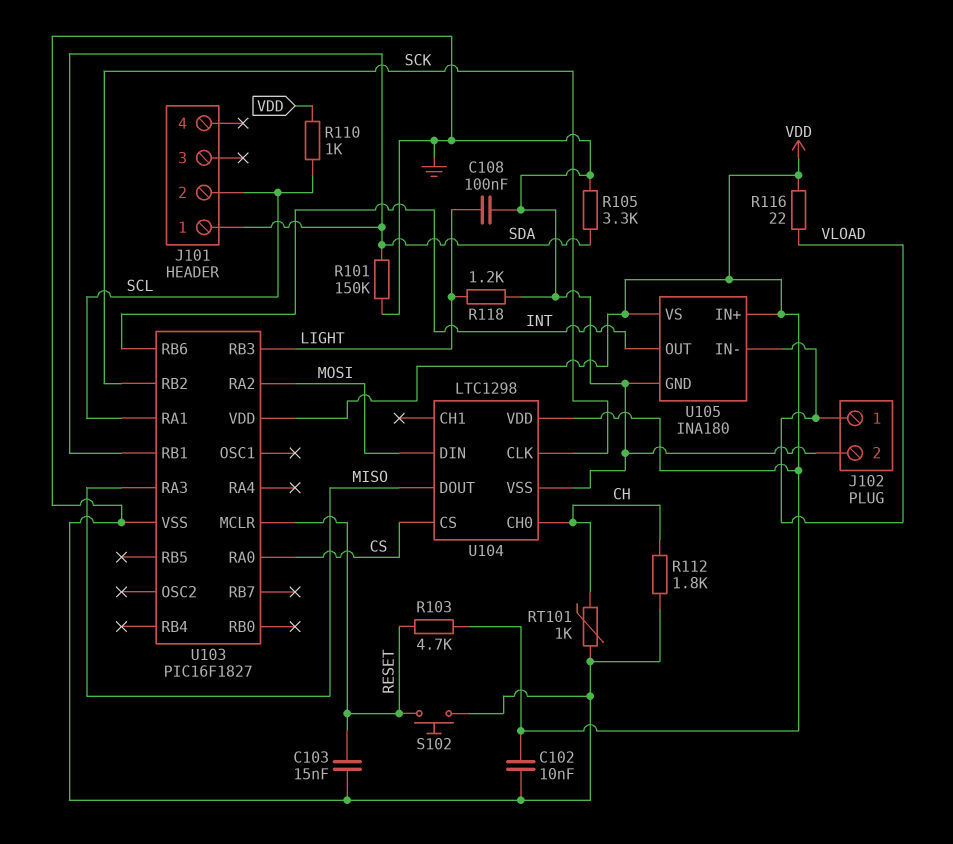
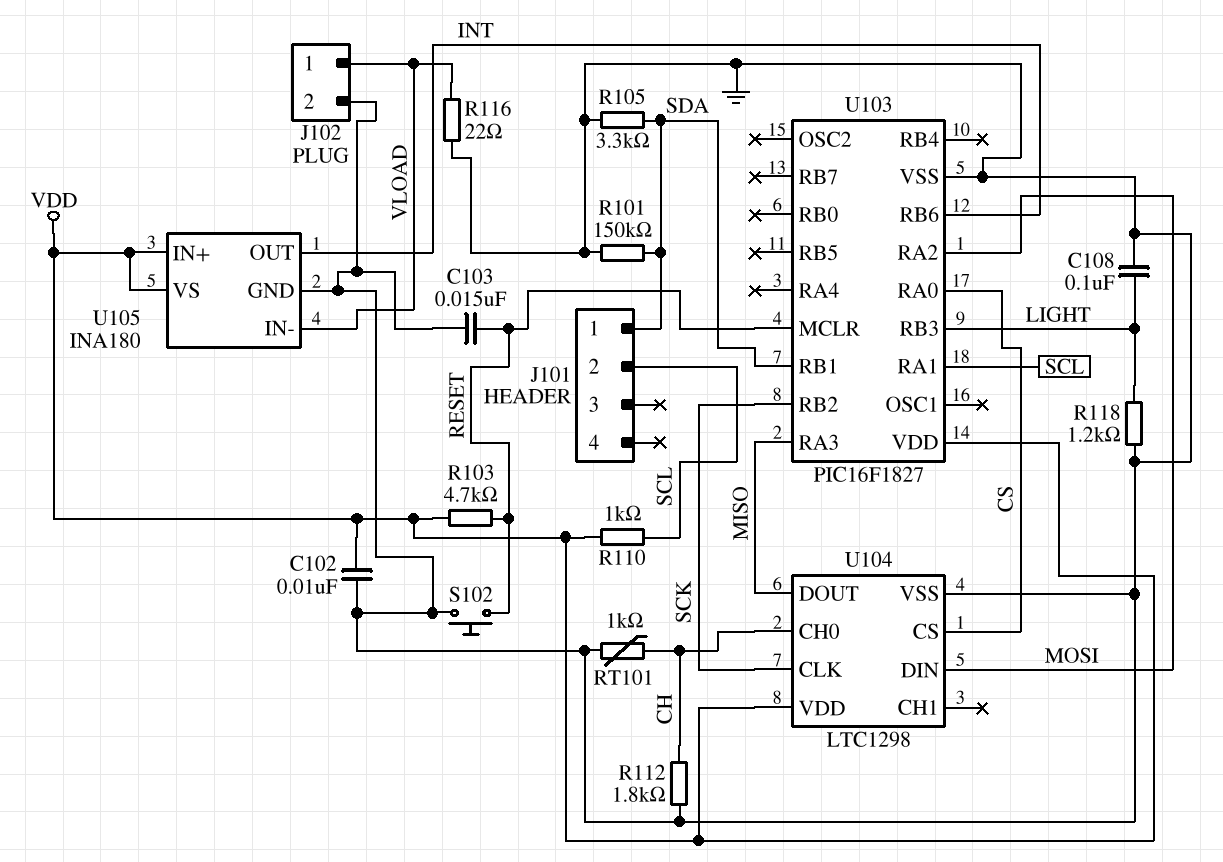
R116: 22 (VDD, VLOAD) -> 22 (GND, VLOAD)

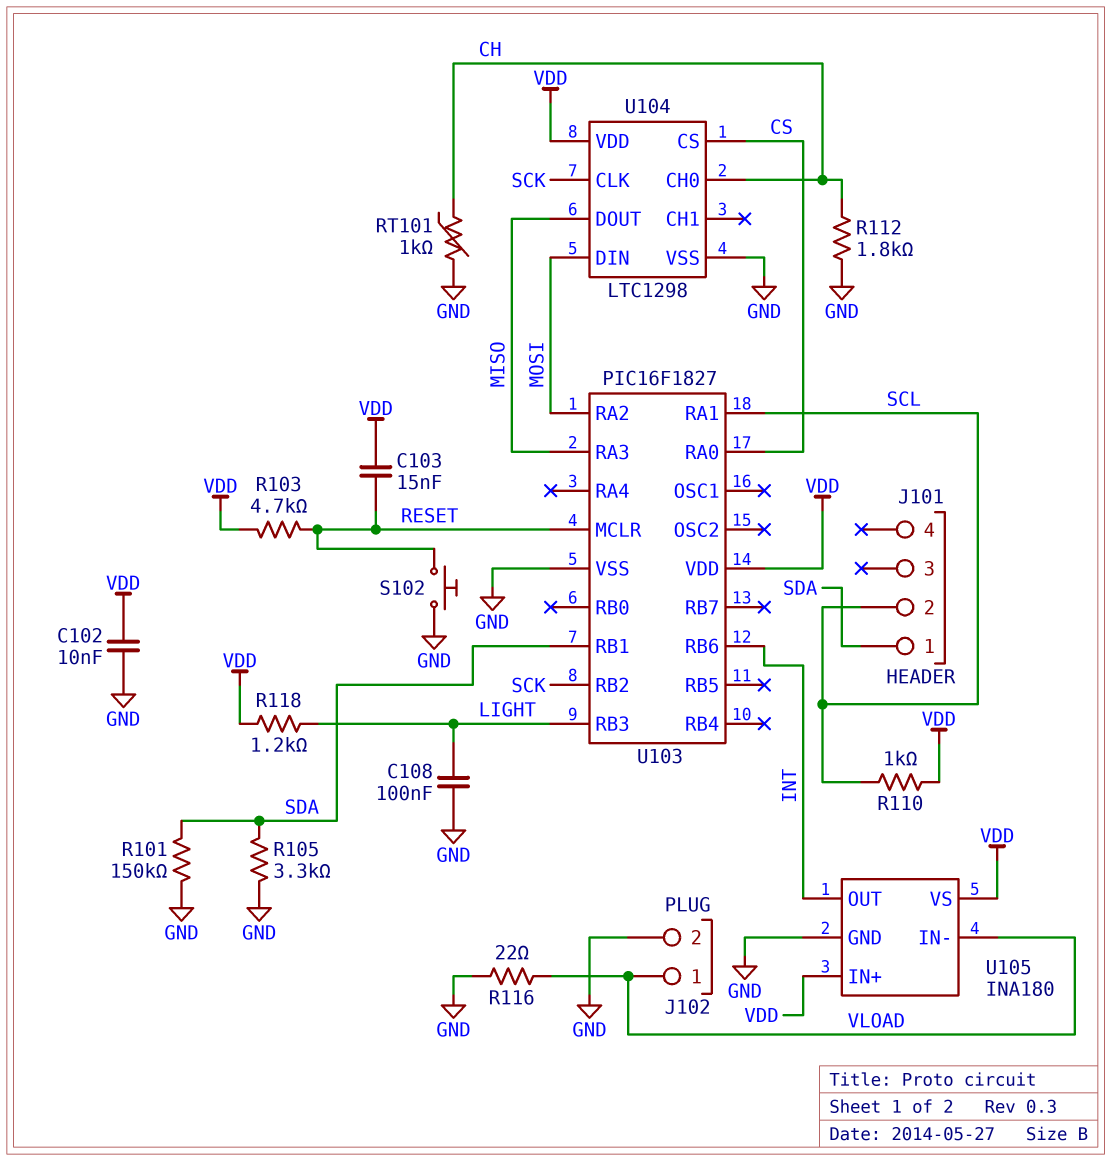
C103: 15nF (GND, RESET) -> 15nF (RESET, VDD)
R118: 1.2k (GND, LIGHT) -> 1.2k (LIGHT, VDD)

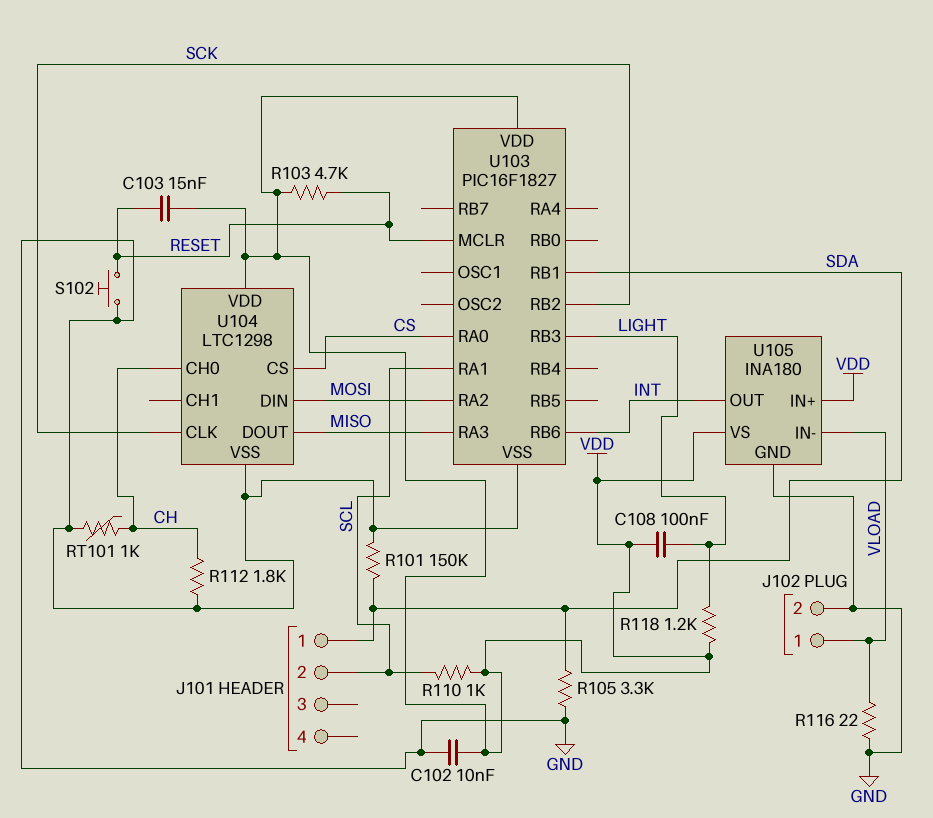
C108: 100nF (GND, LIGHT) -> 100nF (LIGHT, VDD)

